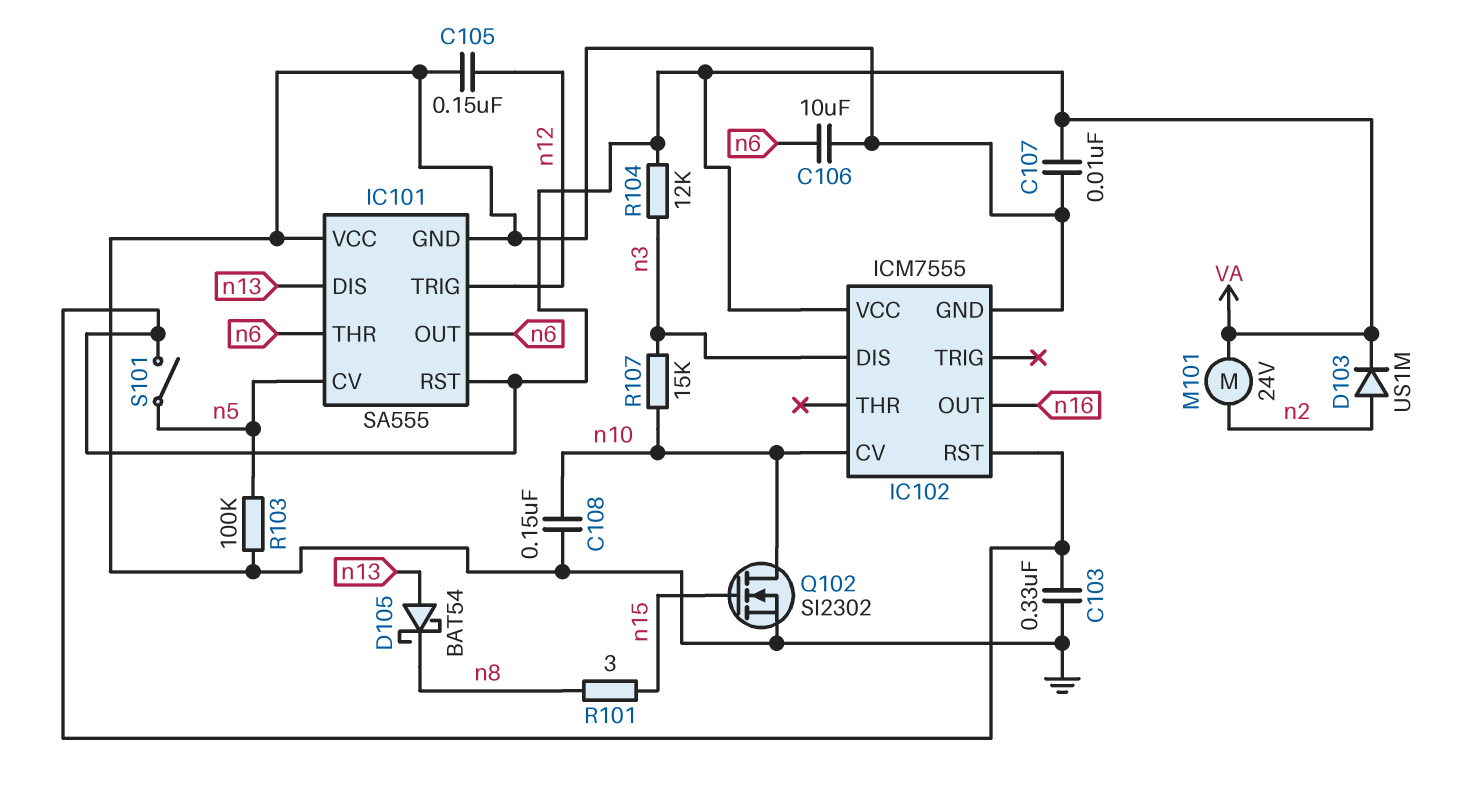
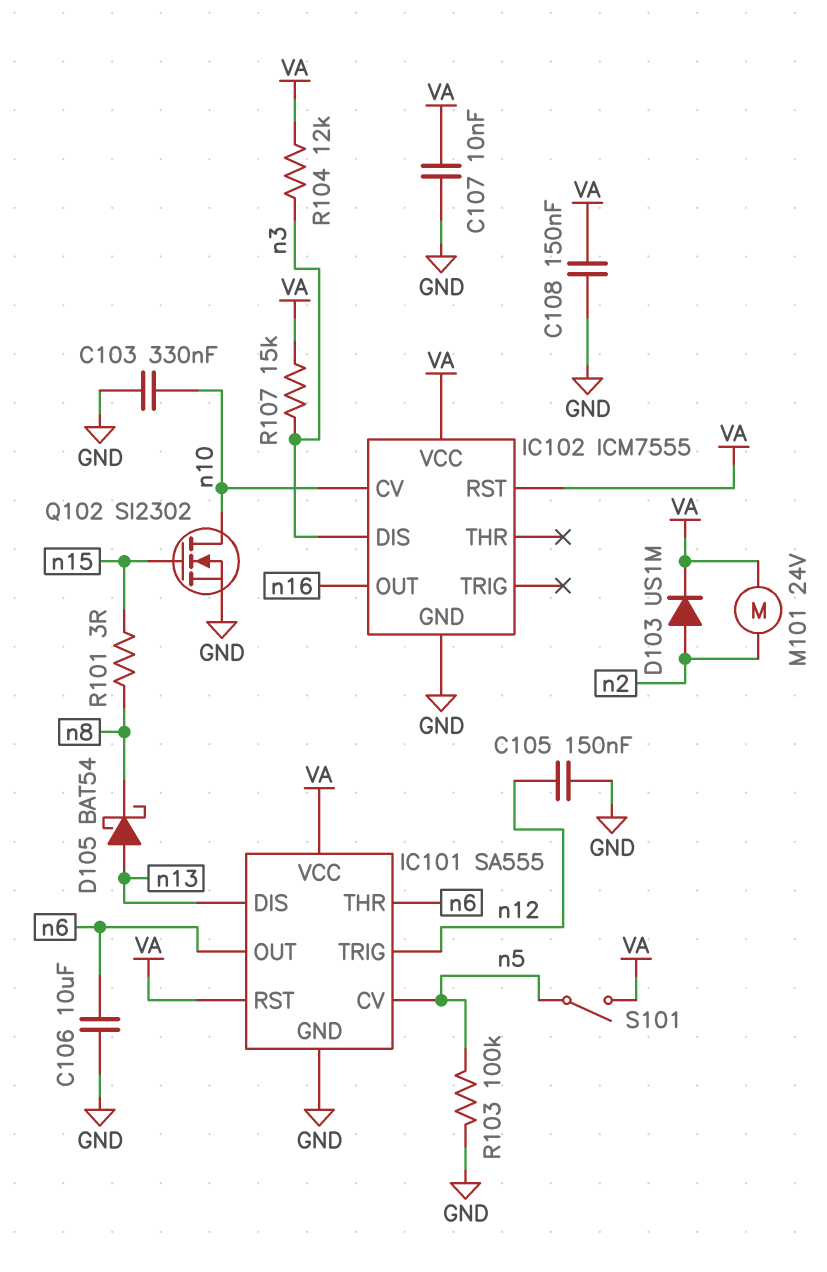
C103: 330nF (GND, VA) -> 330nF (GND, n10)
C108: 150nF (GND, n10) -> 150nF (GND, VA)
IC101 pin VCC: GND -> VA
R107: 15k (n3, n10) -> 15k (VA, n3)

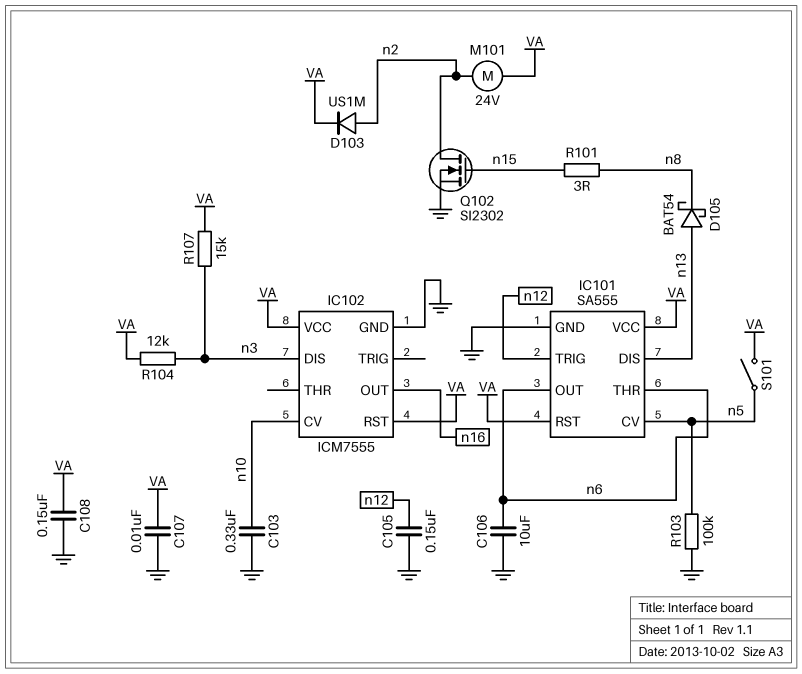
Q102: NMOS SI2302 (G n15, D n10, S GND) -> NMOS SI2302 (G n15, D n2, S GND)

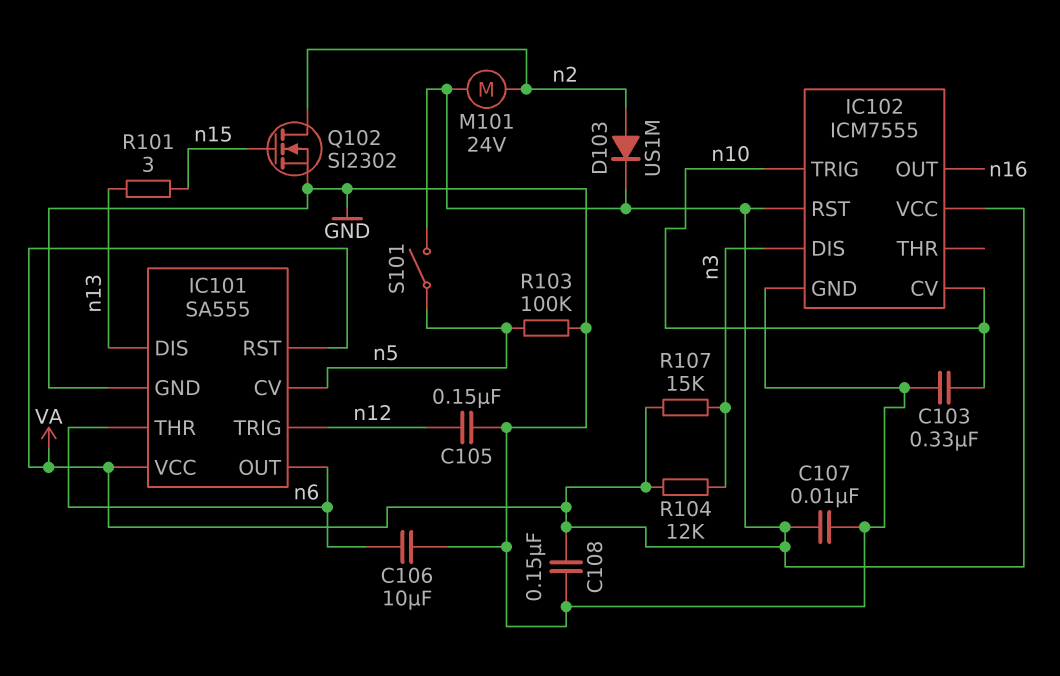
D105: schottky BAT54 (A n13, K n8) -> none
IC102 pin TRIG: none -> n10
R101: 3 (n8, n15) -> 3 (n13, n15)

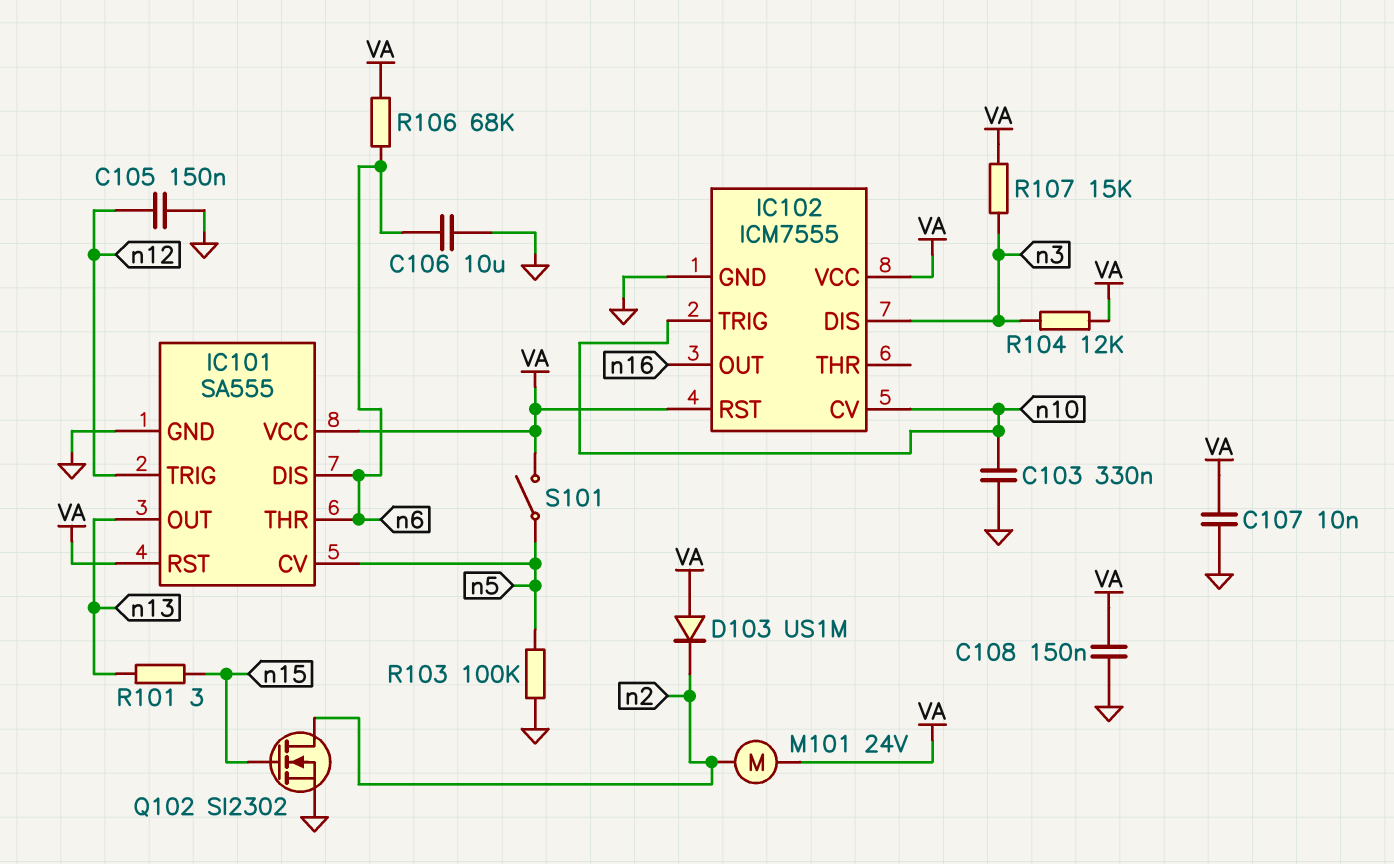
D103: diode US1M (A n2, K VA) -> diode US1M (A VA, K n2)
IC101 pin DIS: n13 -> n6
IC101 pin OUT: n6 -> n13
R106: none -> 68k (VA, n6)

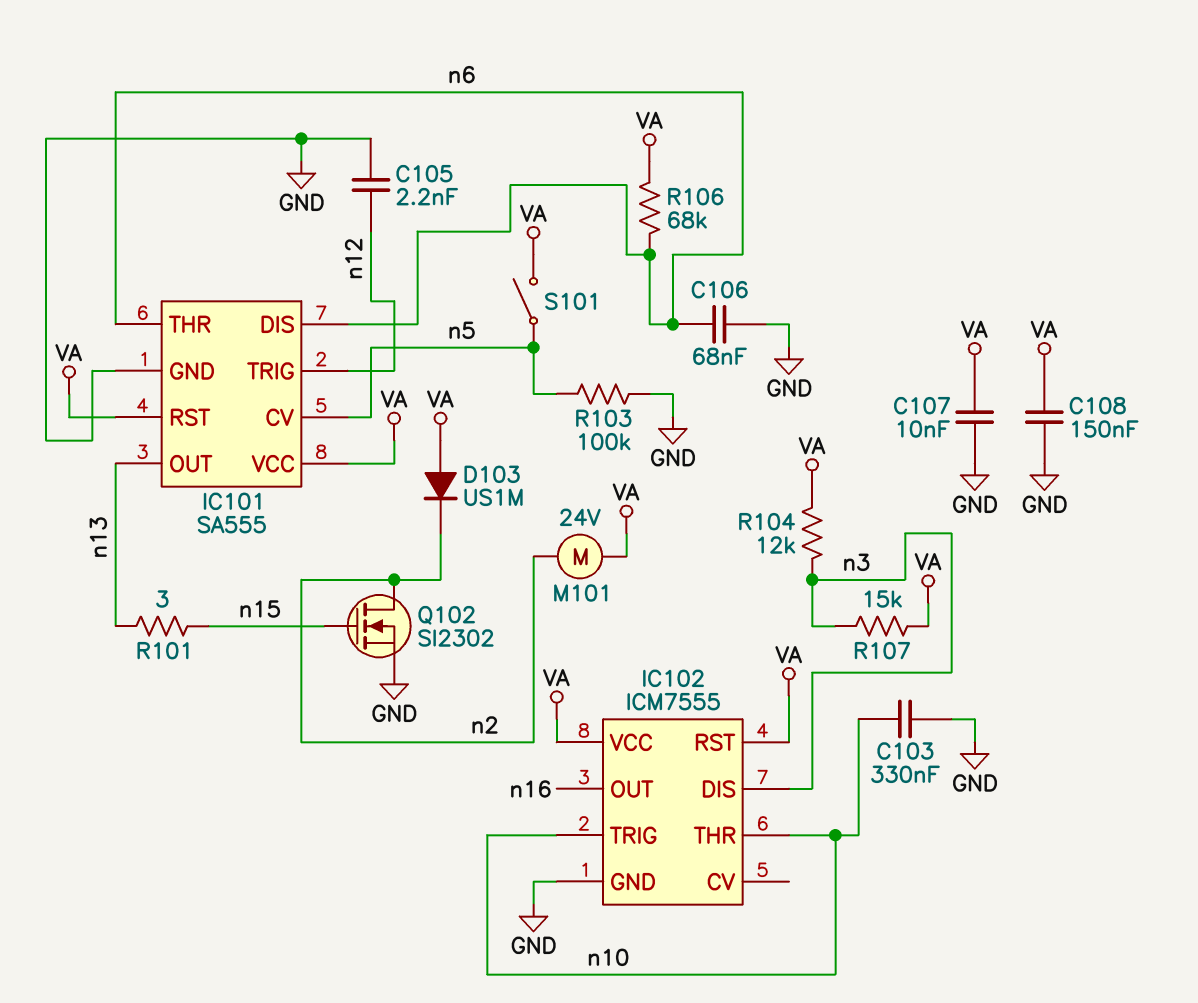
C105: 150nF (GND, n12) -> 2.2nF (GND, n12)
C106: 10uF (GND, n6) -> 68nF (GND, n6)
IC102 pin CV: n10 -> none
IC102 pin THR: none -> n10

